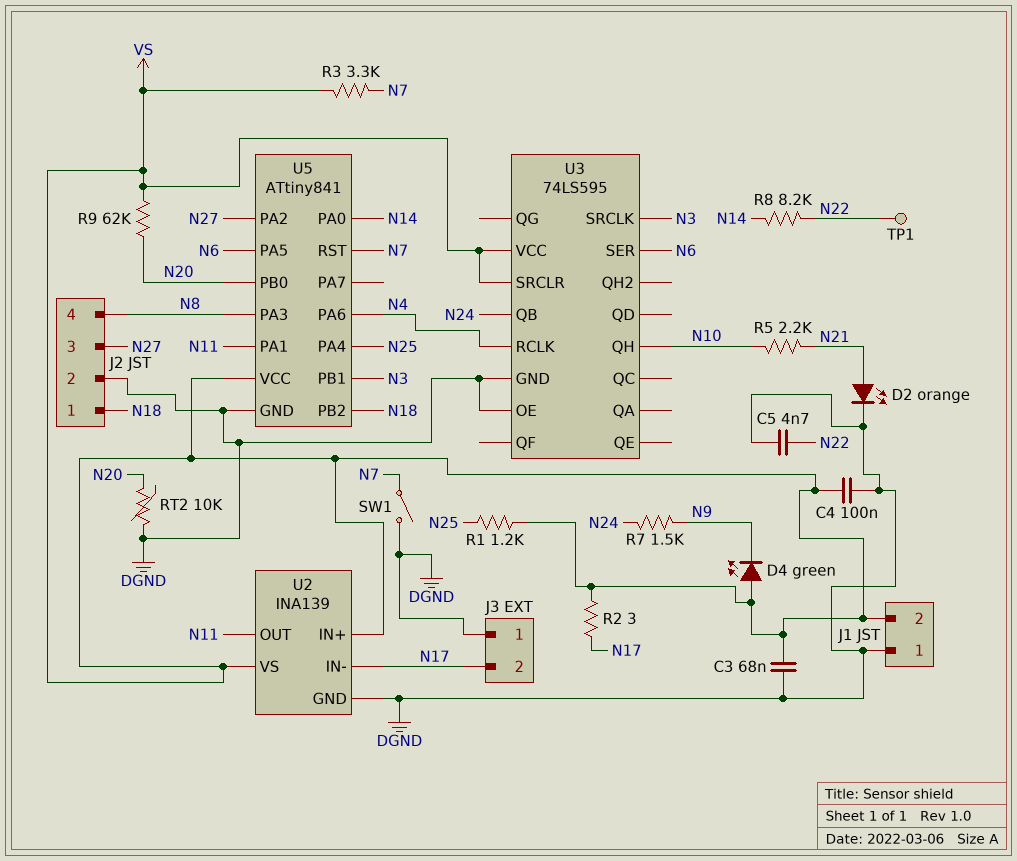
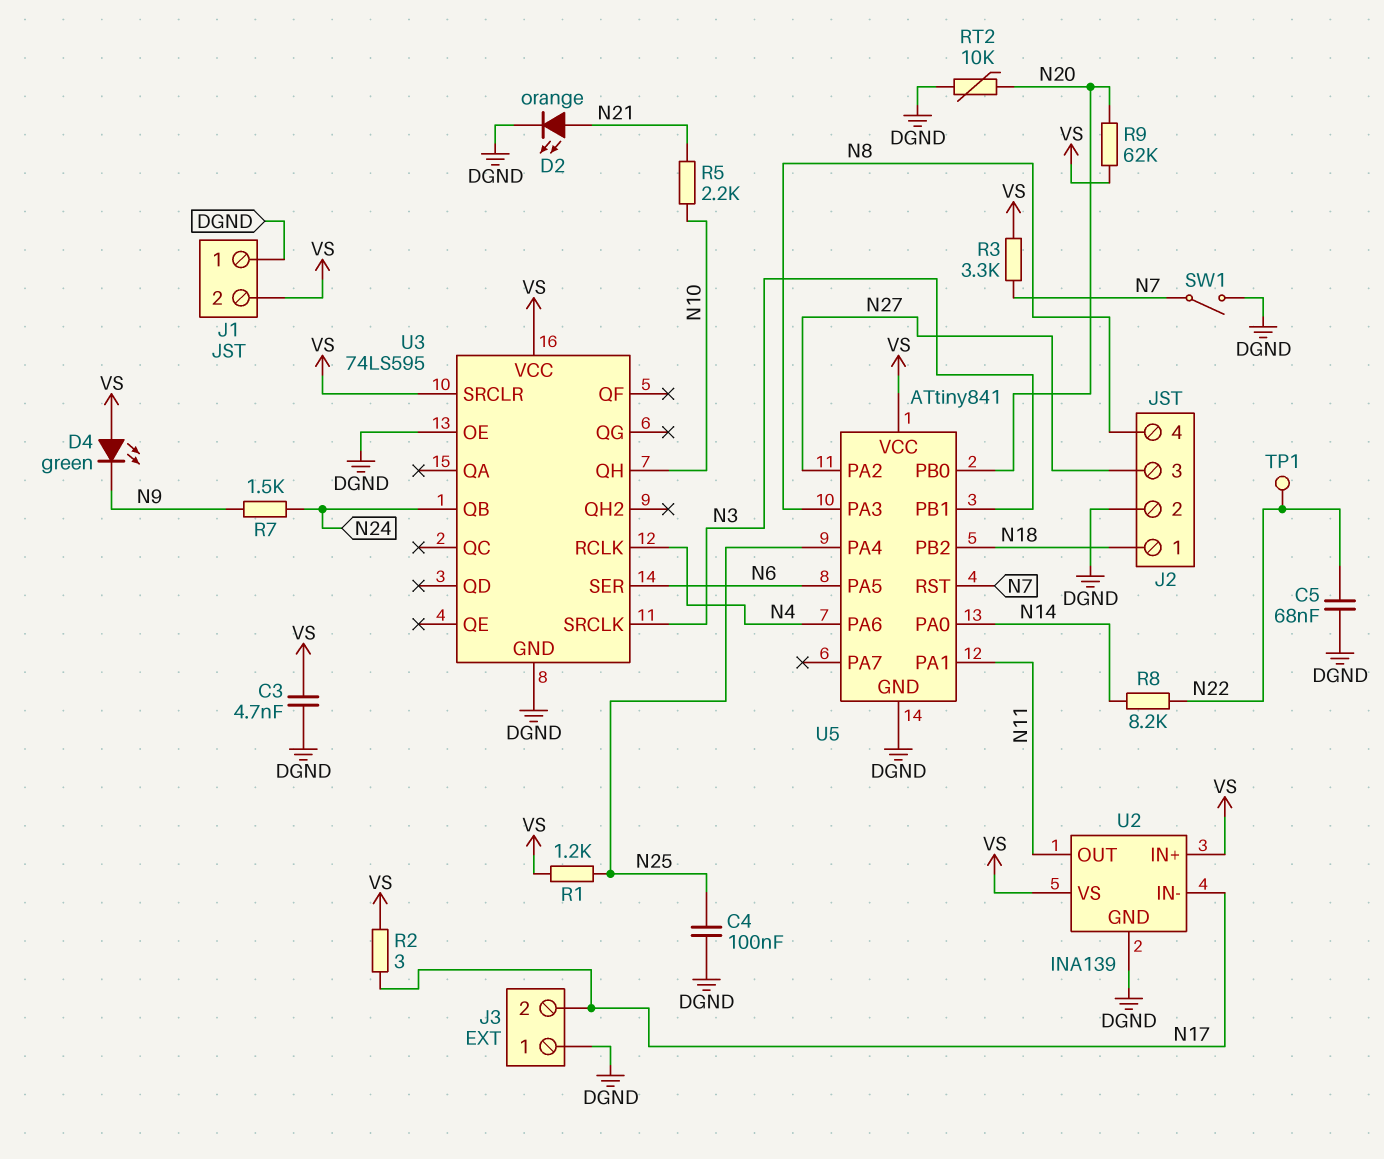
C3: 68nF (DGND, VS) -> 4.7nF (DGND, VS)
C4: 100nF (DGND, VS) -> 100nF (DGND, N25)
C5: 4.7nF (DGND, N22) -> 68nF (DGND, N22)

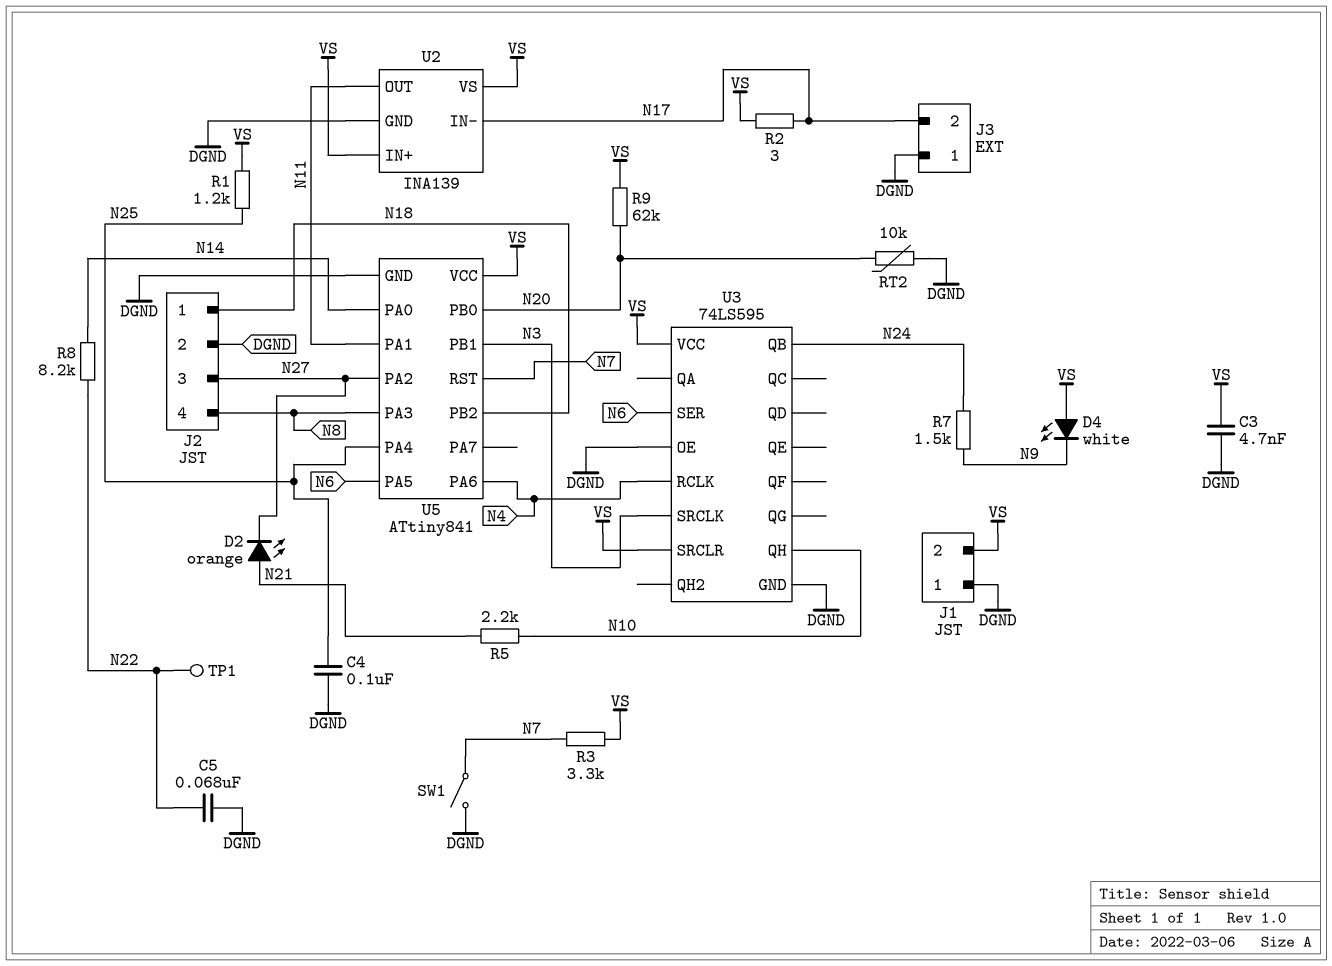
D2: LED orange (A N21, K DGND) -> LED orange (A N21, K N27)
D4: LED green (A VS, K N9) -> LED white (A VS, K N9)

